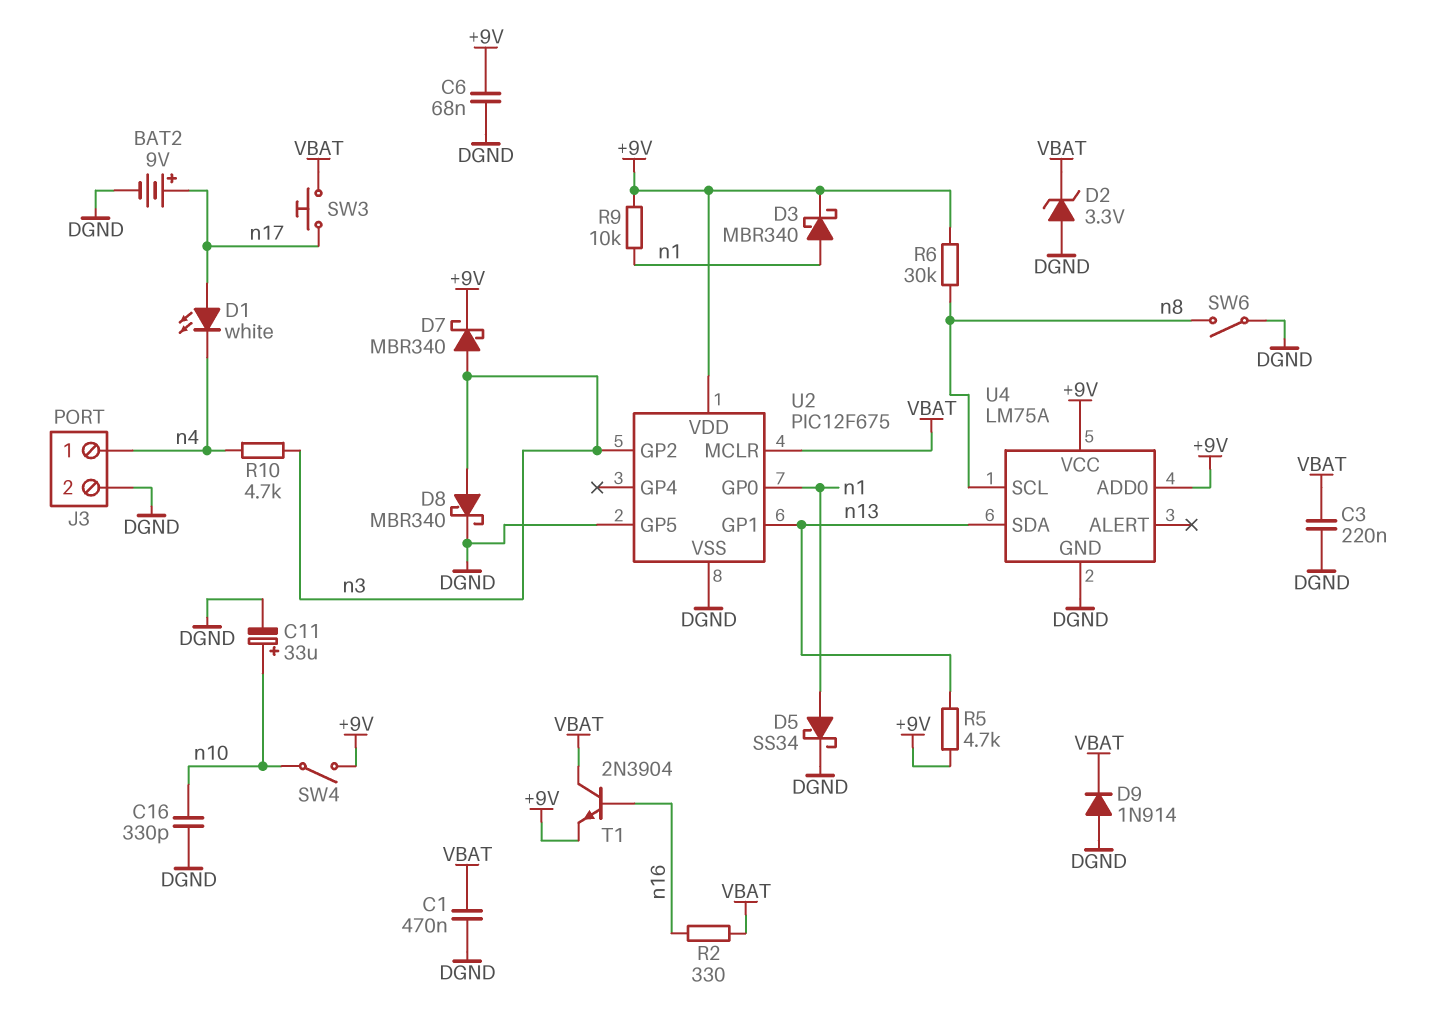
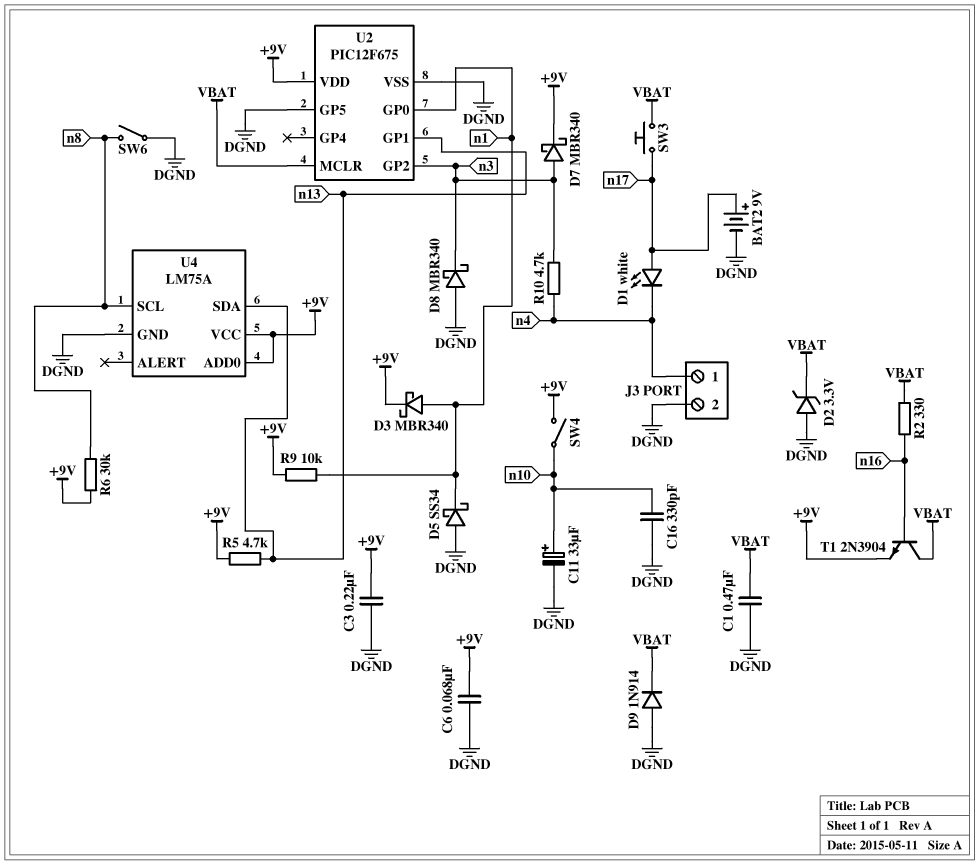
C3: 220nF (DGND, VBAT) -> 220nF (+9V, DGND)
D5: schottky SS34 (A n1, K DGND) -> schottky SS34 (A DGND, K n1)
D8: schottky MBR340 (A n3, K DGND) -> schottky MBR340 (A DGND, K n3)

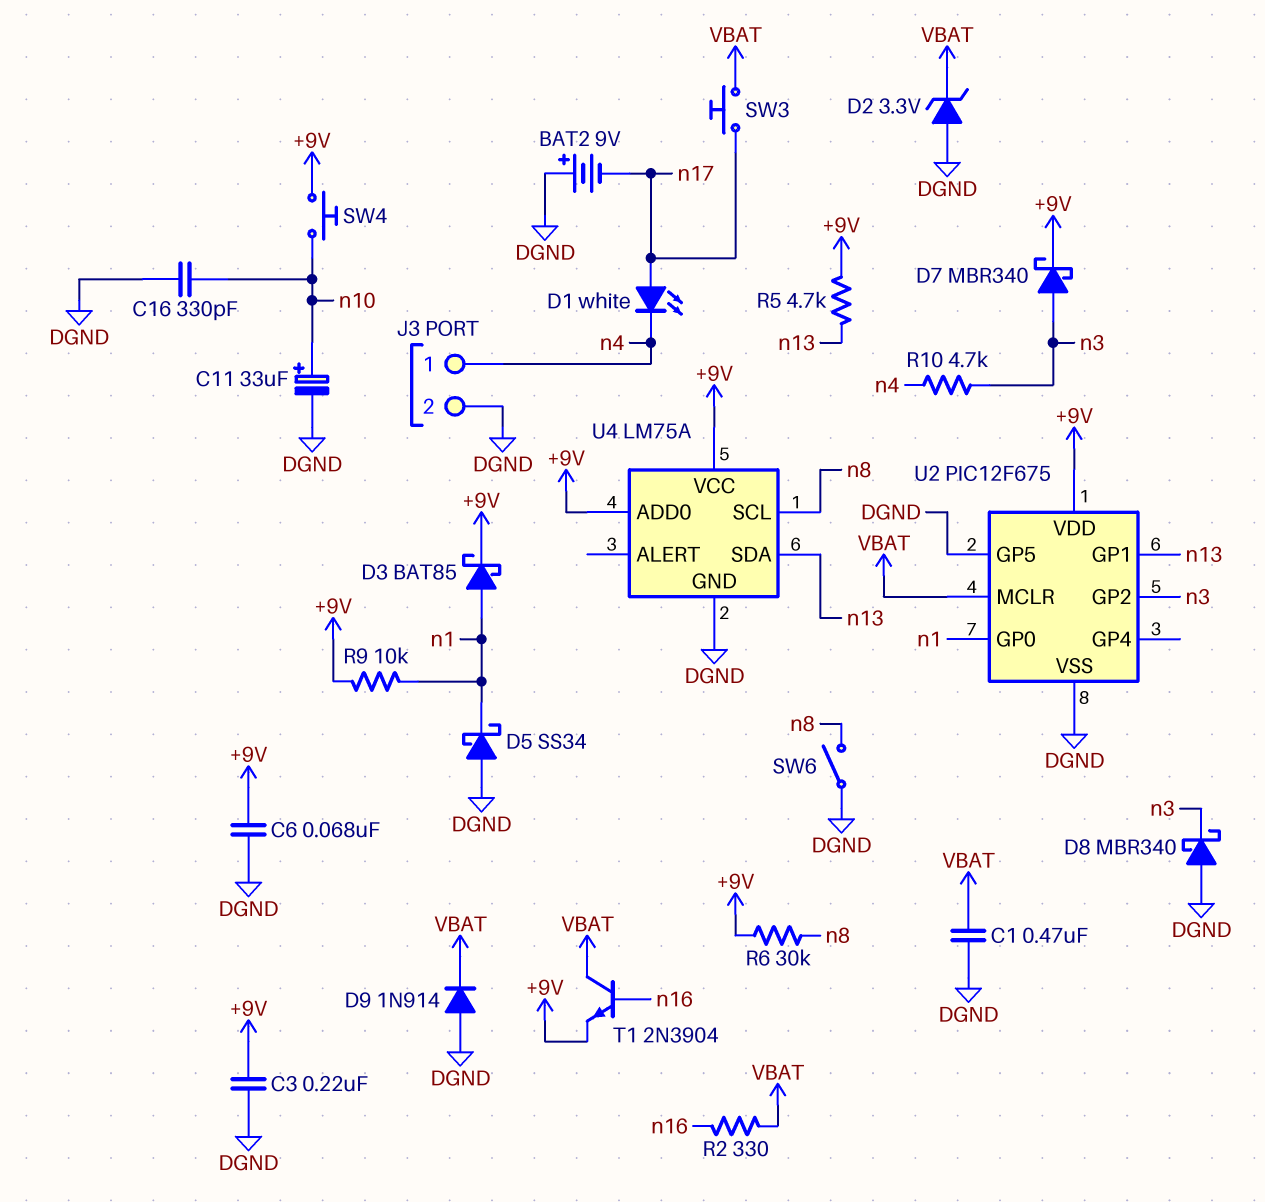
BAT2: 9V (plus n17, minus DGND) -> 9V (plus DGND, minus n17)
D3: schottky MBR340 (A n1, K +9V) -> schottky BAT85 (A n1, K +9V)
SW4: switch (+9V, n10) -> button (+9V, n10)

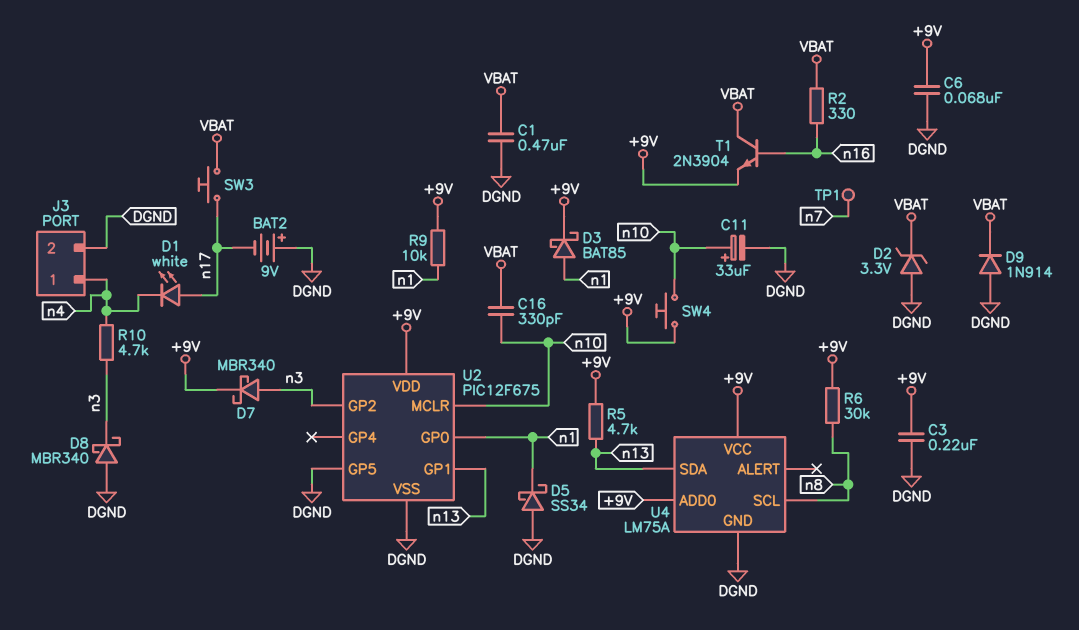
C16: 330pF (DGND, n10) -> 330pF (VBAT, n10)
SW6: switch (DGND, n8) -> none
TP1: none -> test point (n7)
U2 pin MCLR: VBAT -> n10

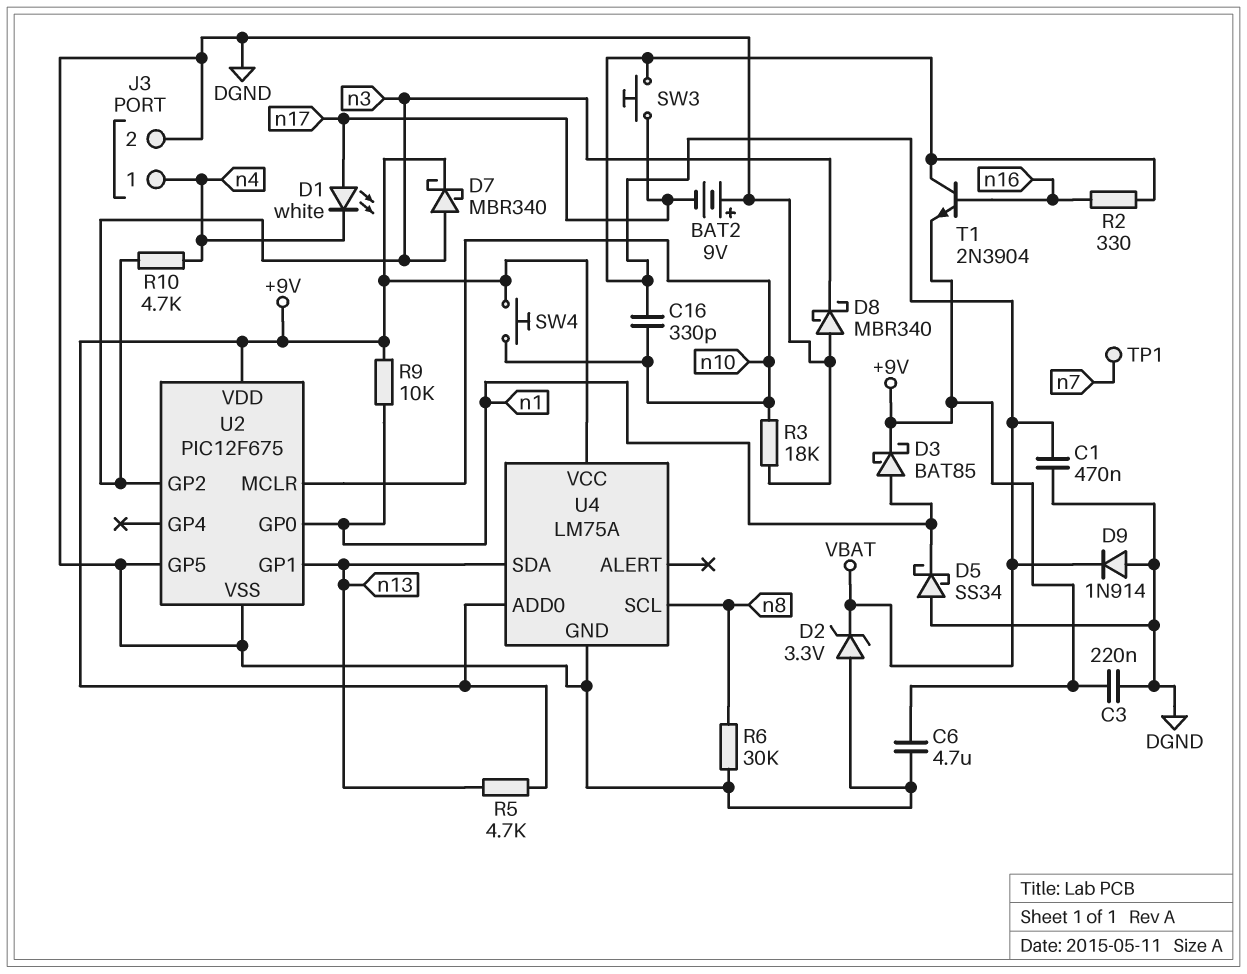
C6: 68nF (+9V, DGND) -> 4.7uF (+9V, DGND)
C11: 33uF (plus n10, minus DGND) -> none
R3: none -> 18k (DGND, n10)
R6: 30k (+9V, n8) -> 30k (DGND, n8)

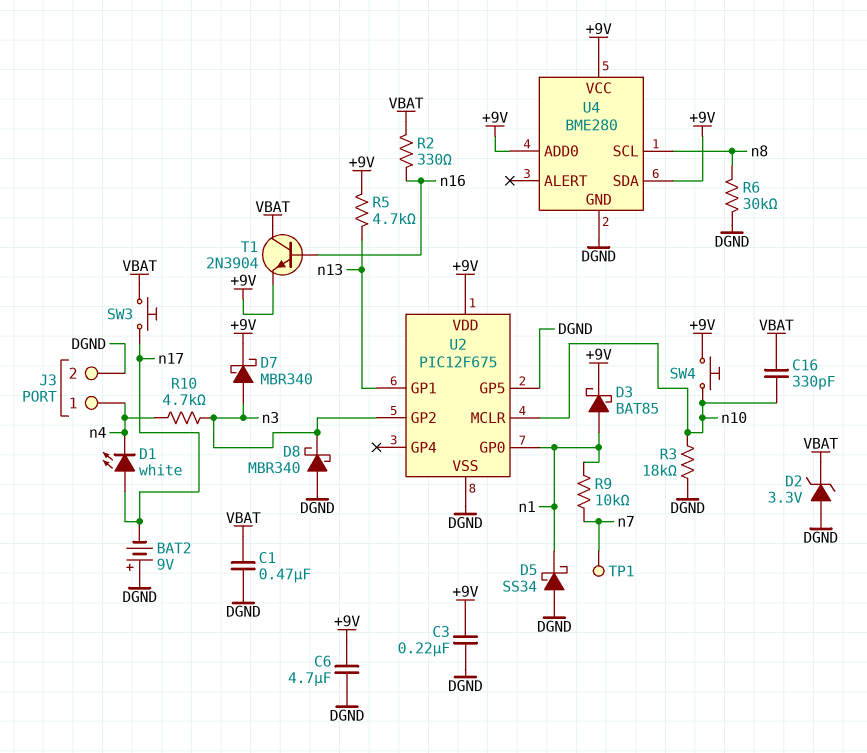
D9: diode 1N914 (A DGND, K VBAT) -> none
R9: 10k (+9V, n1) -> 10k (n1, n7)
U4: LM75A -> BME280
U4 pin SDA: n13 -> +9V

